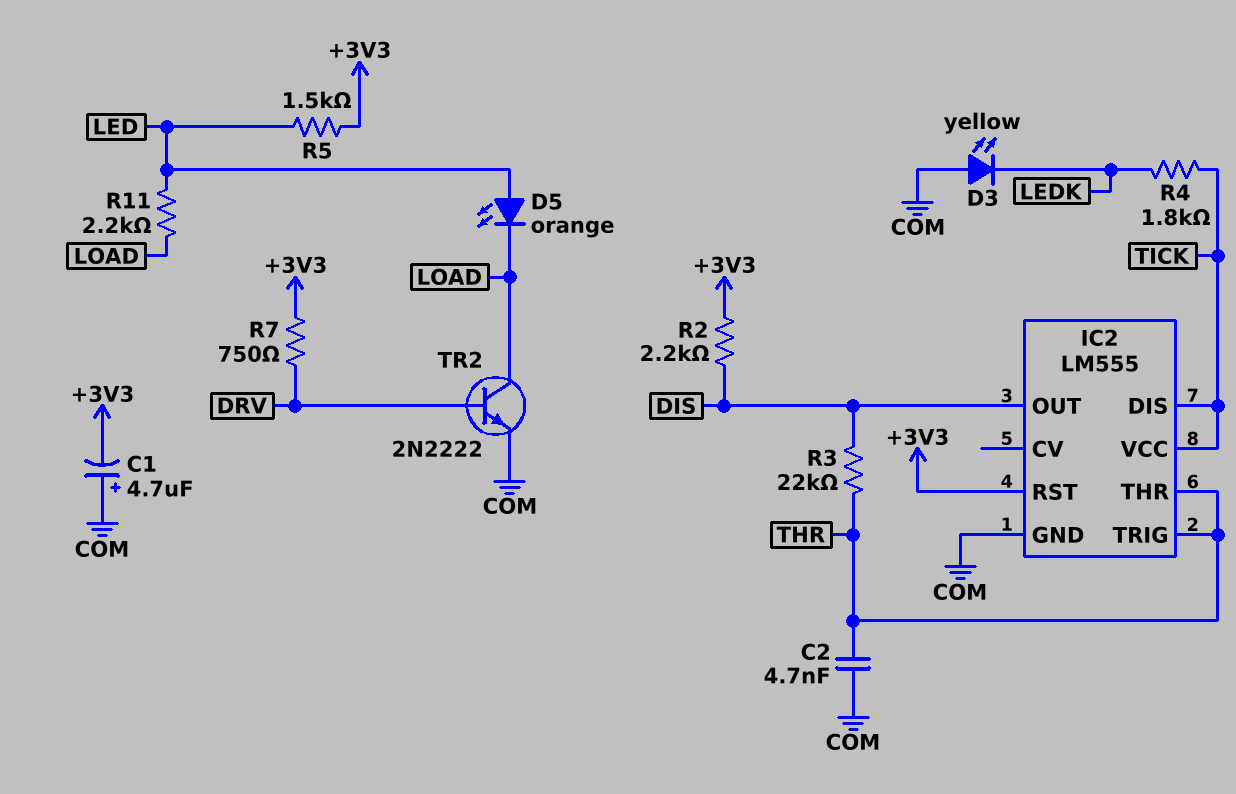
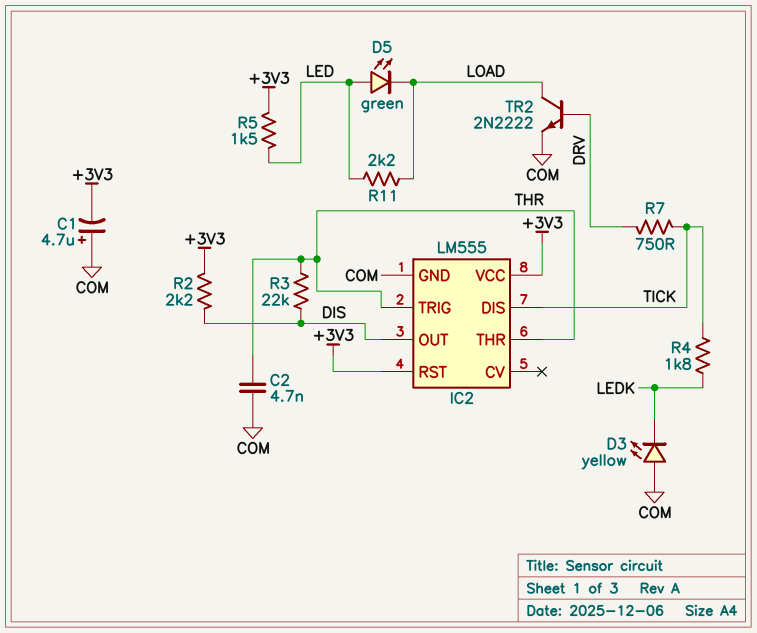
D5: LED orange (A LED, K LOAD) -> LED green (A LED, K LOAD)
IC2 pin VCC: TICK -> +3V3
R7: 750 (+3V3, DRV) -> 750 (DRV, TICK)

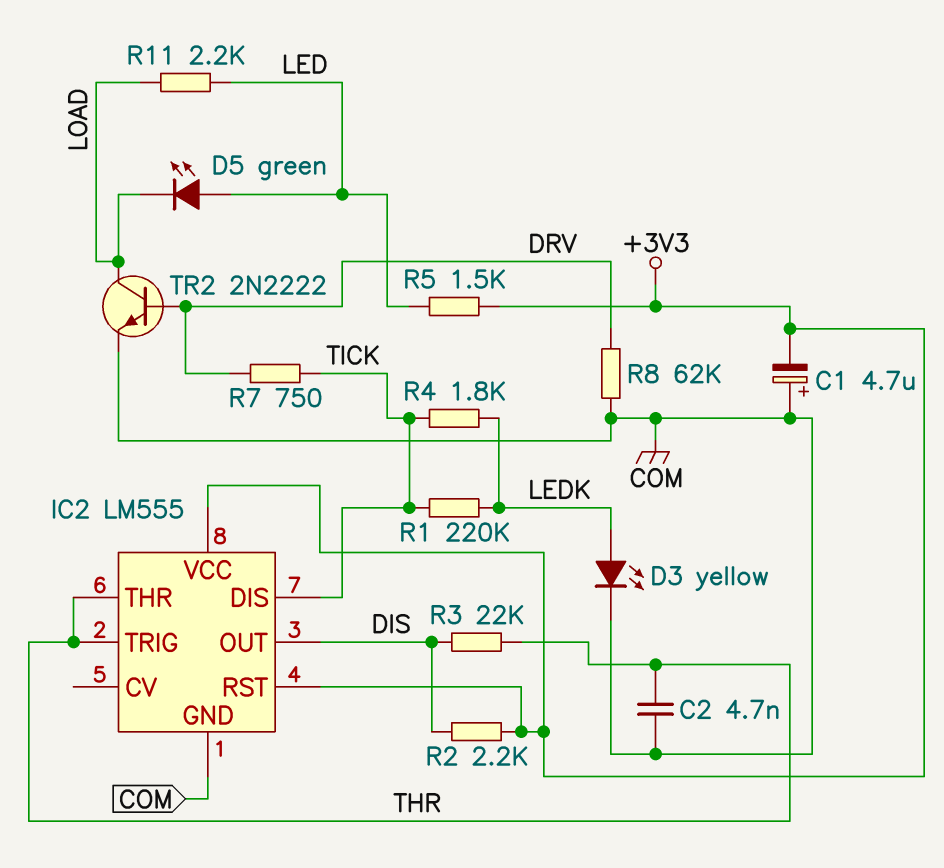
D3: LED yellow (A COM, K LEDK) -> LED yellow (A LEDK, K COM)
R1: none -> 220k (LEDK, TICK)
R8: none -> 62k (COM, DRV)

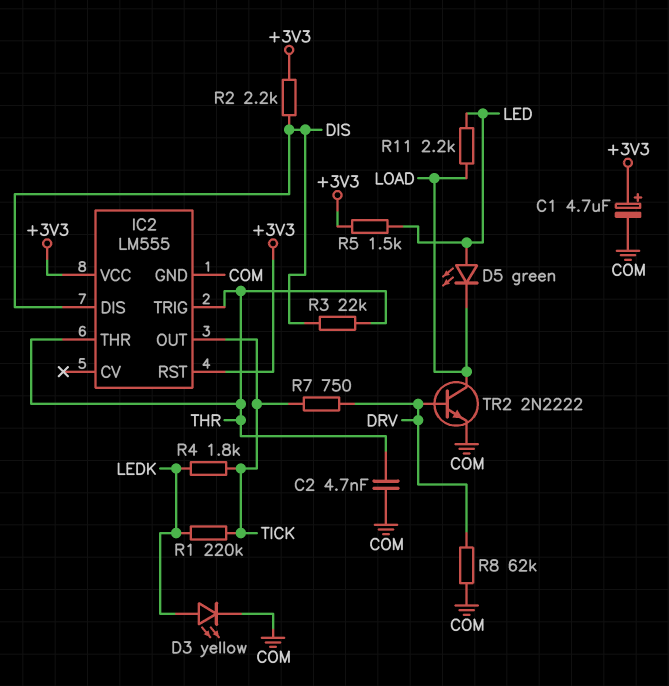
C1: 4.7uF (plus COM, minus +3V3) -> 4.7uF (plus +3V3, minus COM)
IC2 pin DIS: TICK -> DIS
IC2 pin OUT: DIS -> TICK

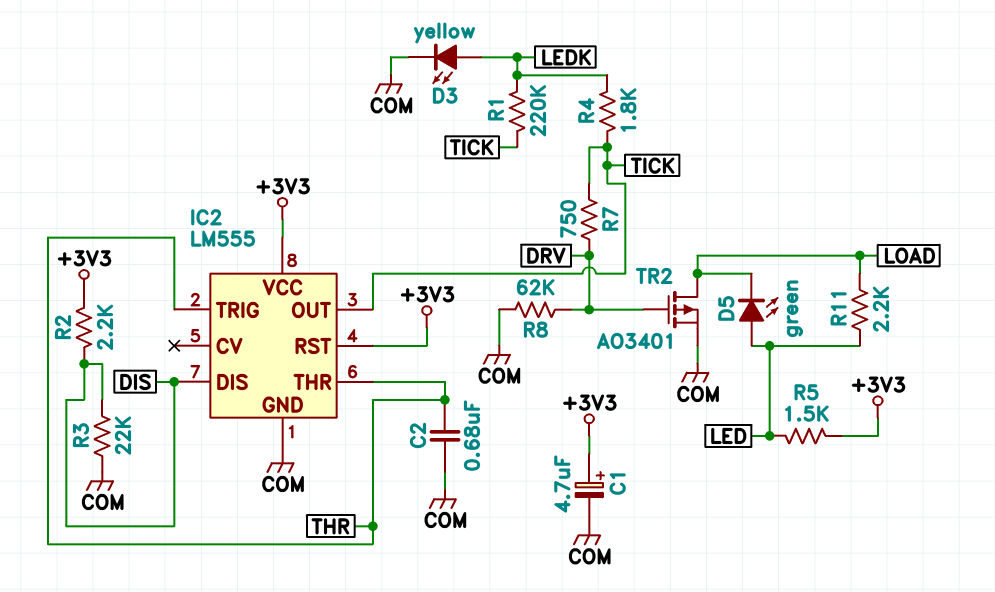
C2: 4.7nF (COM, THR) -> 680nF (COM, THR)
R3: 22k (DIS, THR) -> 22k (COM, DIS)
TR2: NPN 2N2222 (B DRV, C LOAD, E COM) -> PMOS AO3401 (G DRV, D LOAD, S COM)

